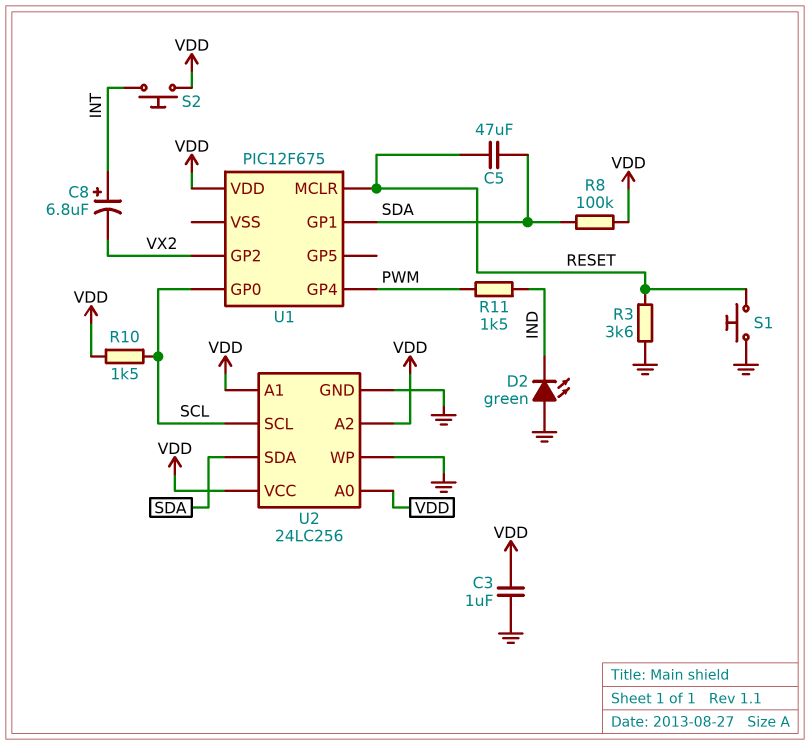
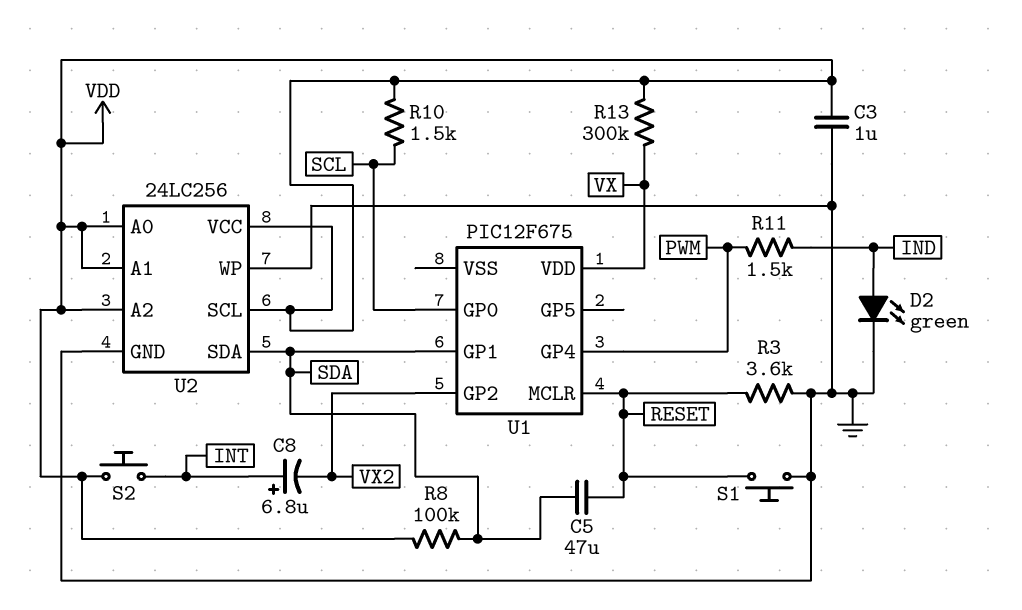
D2: LED green (A GND, K IND) -> LED green (A IND, K GND)
R13: none -> 300k (VDD, VX)
U1 pin VDD: VDD -> VX
U2 pin SCL: SCL -> VDD

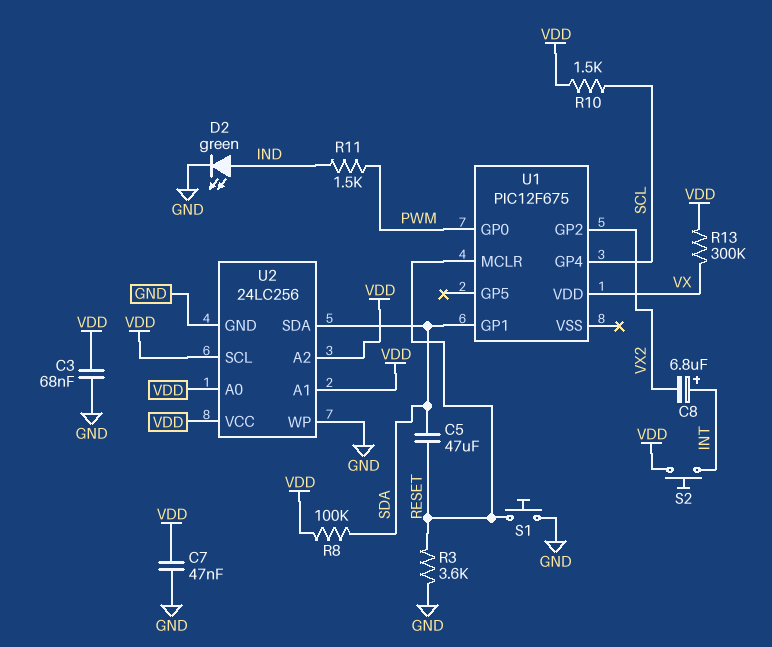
C3: 1uF (GND, VDD) -> 68nF (GND, VDD)
C7: none -> 47nF (GND, VDD)
U1 pin GP0: SCL -> PWM
U1 pin GP4: PWM -> SCL

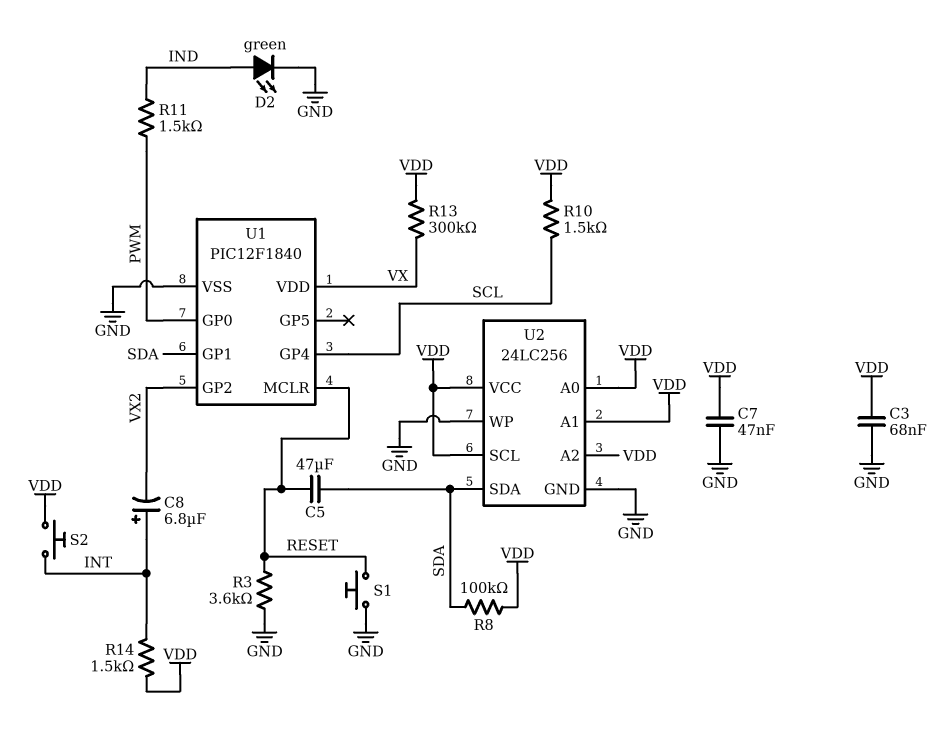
R14: none -> 1.5k (INT, VDD)
U1: PIC12F675 -> PIC12F1840
U1 pin VSS: none -> GND

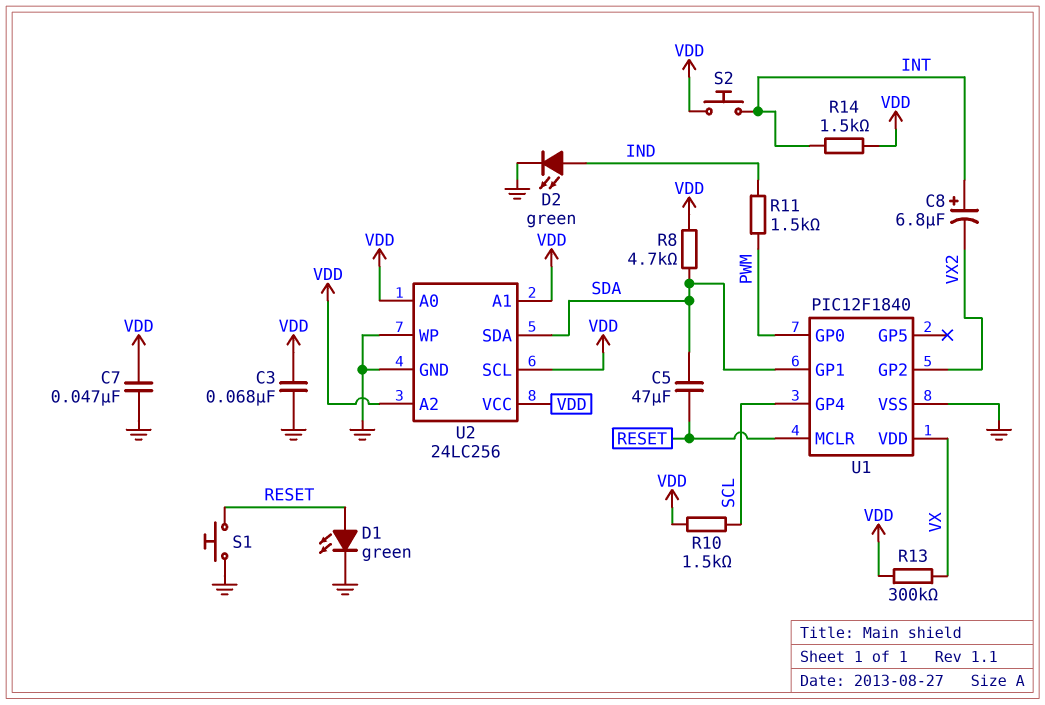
D1: none -> LED green (A RESET, K GND)
R3: 3.6k (GND, RESET) -> none
R8: 100k (SDA, VDD) -> 4.7k (SDA, VDD)

